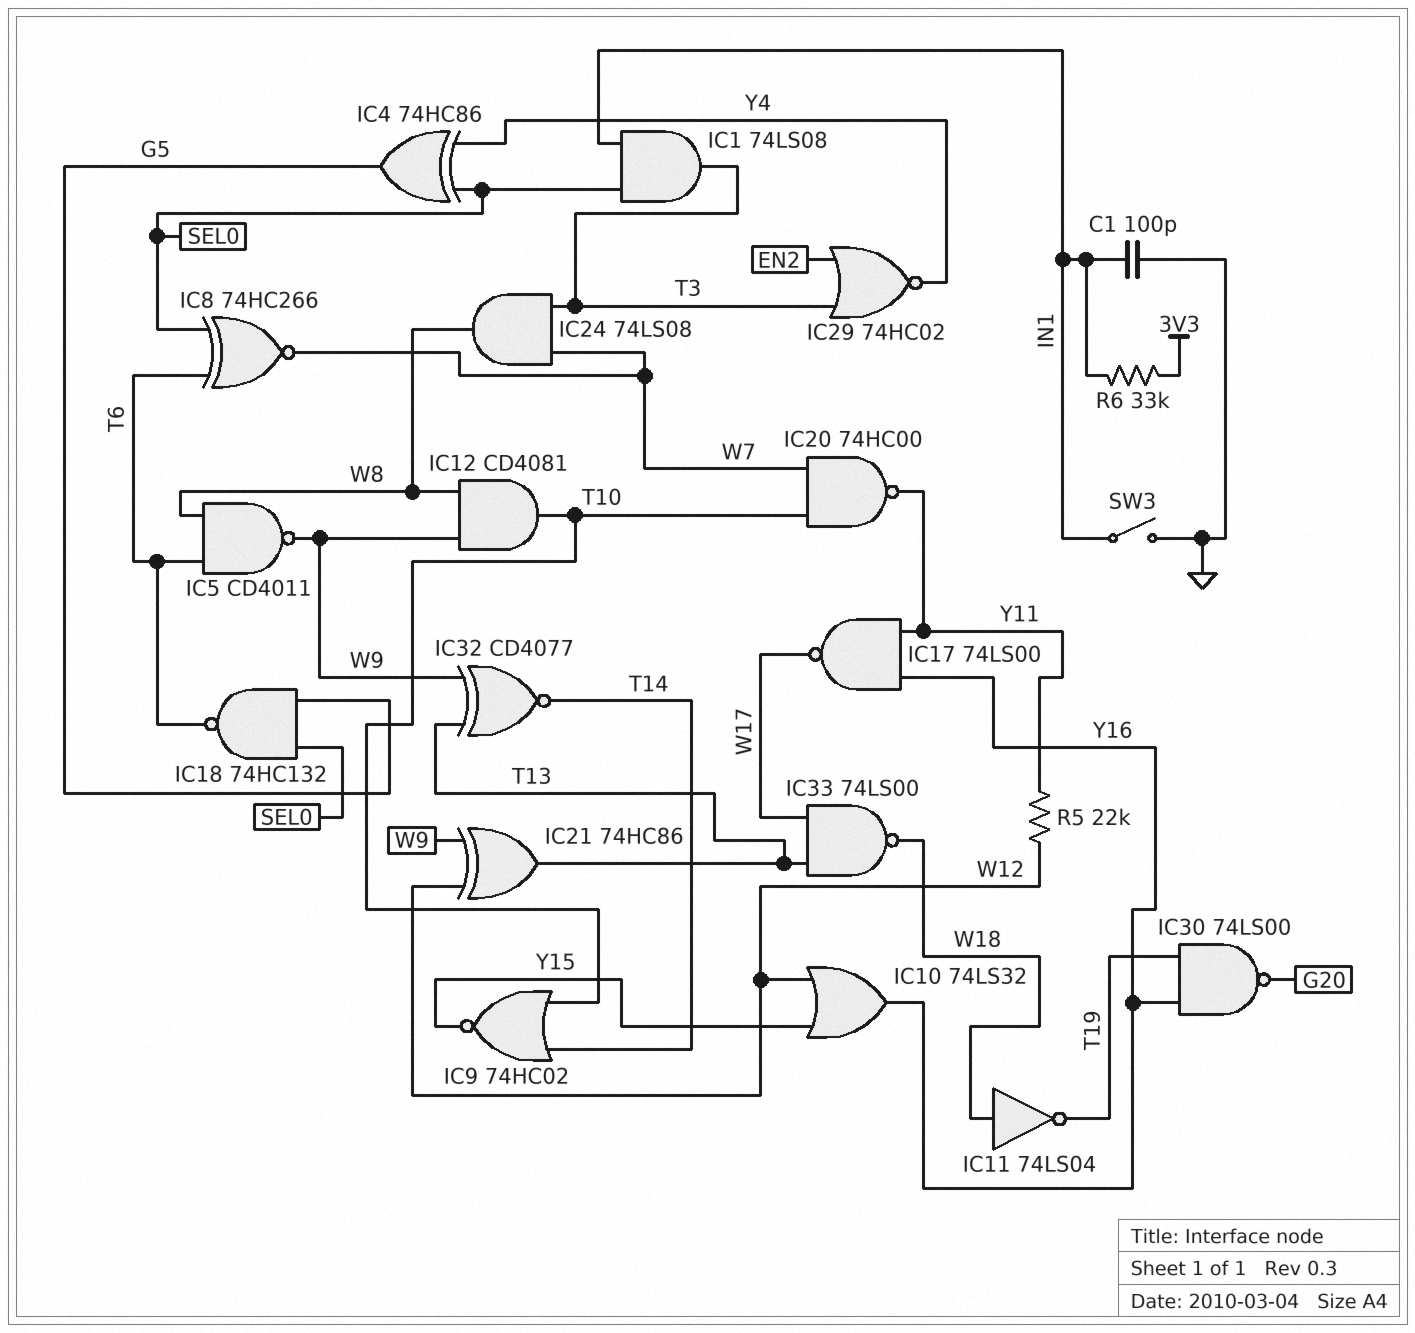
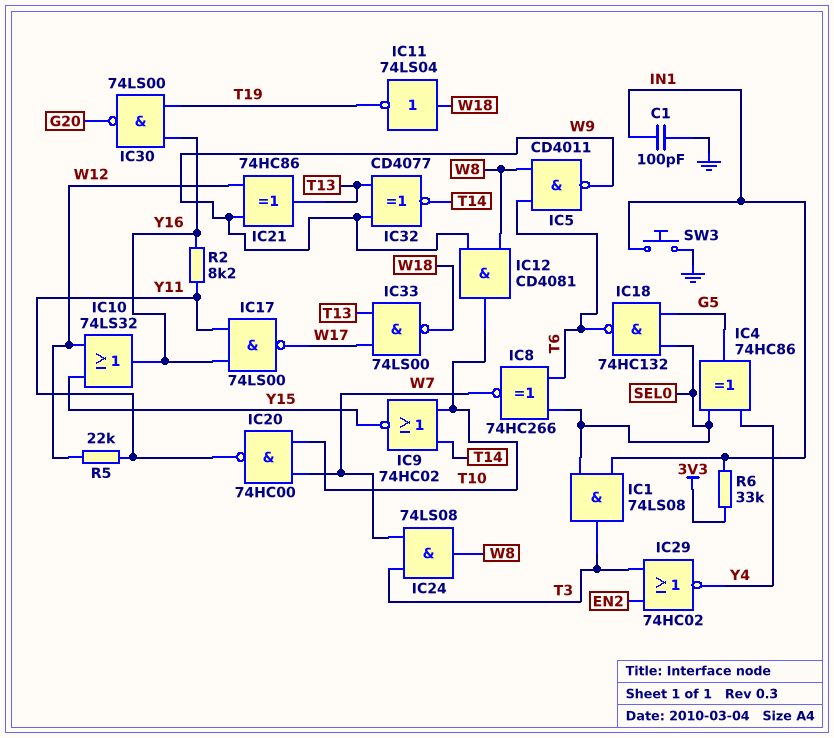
R2: none -> 8.2k (Y11, Y16)
SW3: switch (GND, IN1) -> button (GND, IN1)

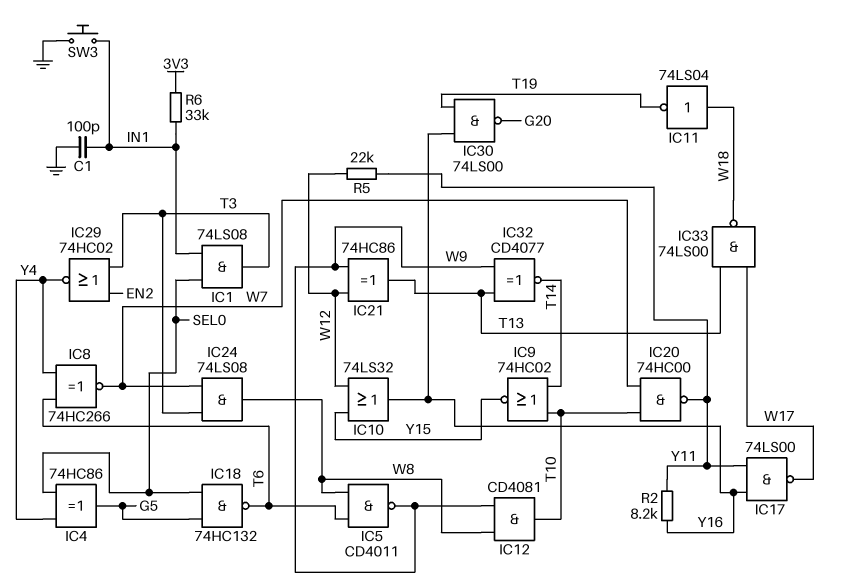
IC8: XNOR 74HC266 (in SEL0, in T6, out W7) -> XNOR 74HC266 (in T6, in Y4, out W7)

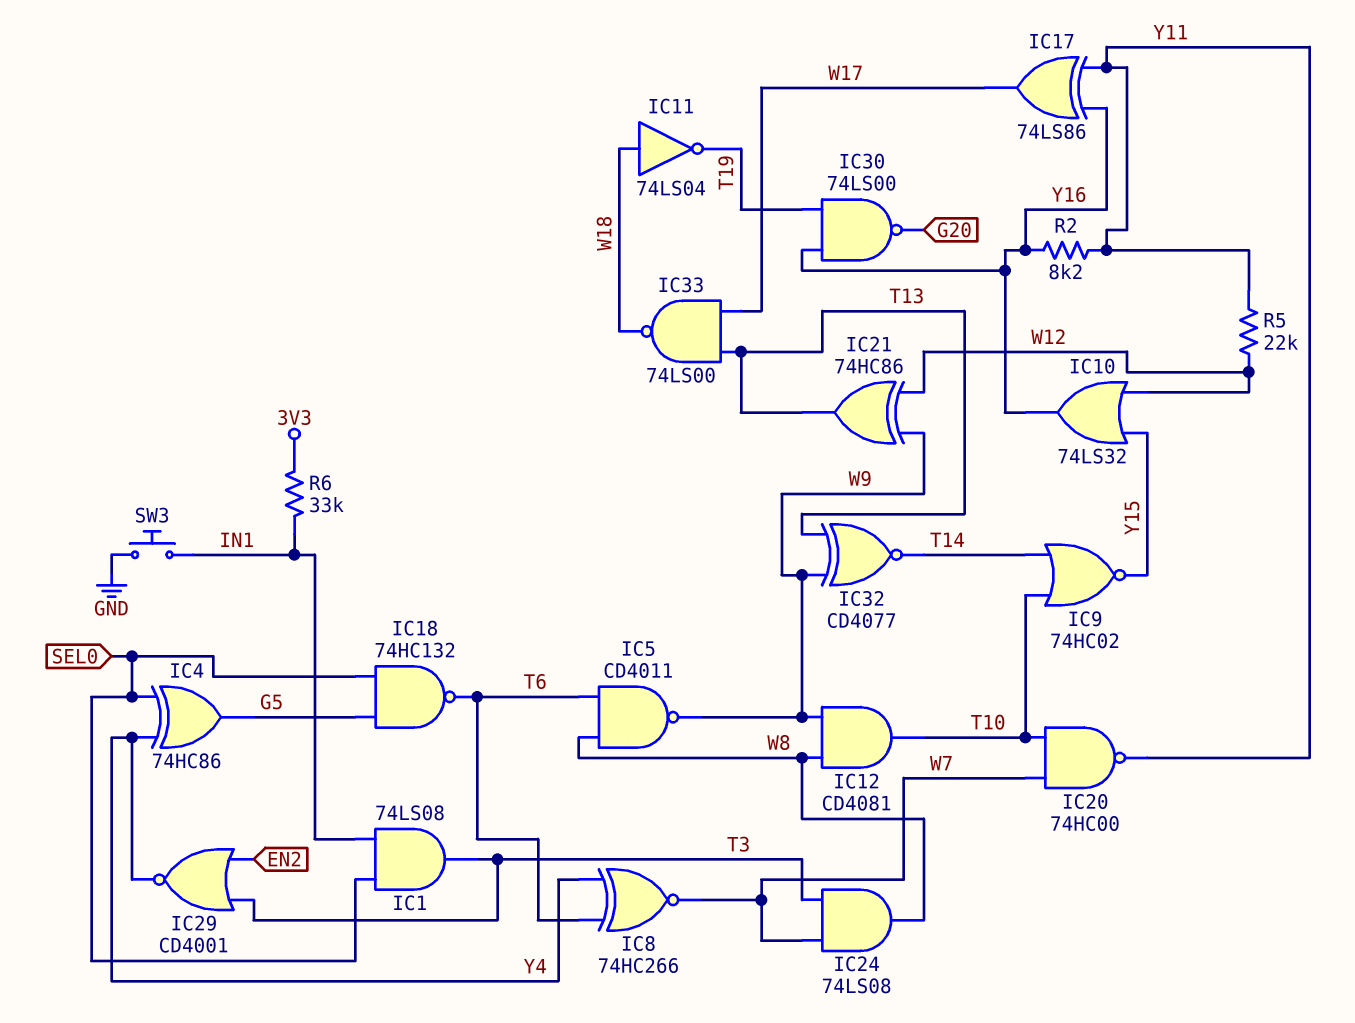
C1: 100pF (GND, IN1) -> none
IC17: NAND 74LS00 (in Y11, in Y16, out W17) -> XOR 74LS86 (in Y11, in Y16, out W17)
IC29: NOR 74HC02 (in EN2, in T3, out Y4) -> NOR CD4001 (in EN2, in T3, out Y4)

